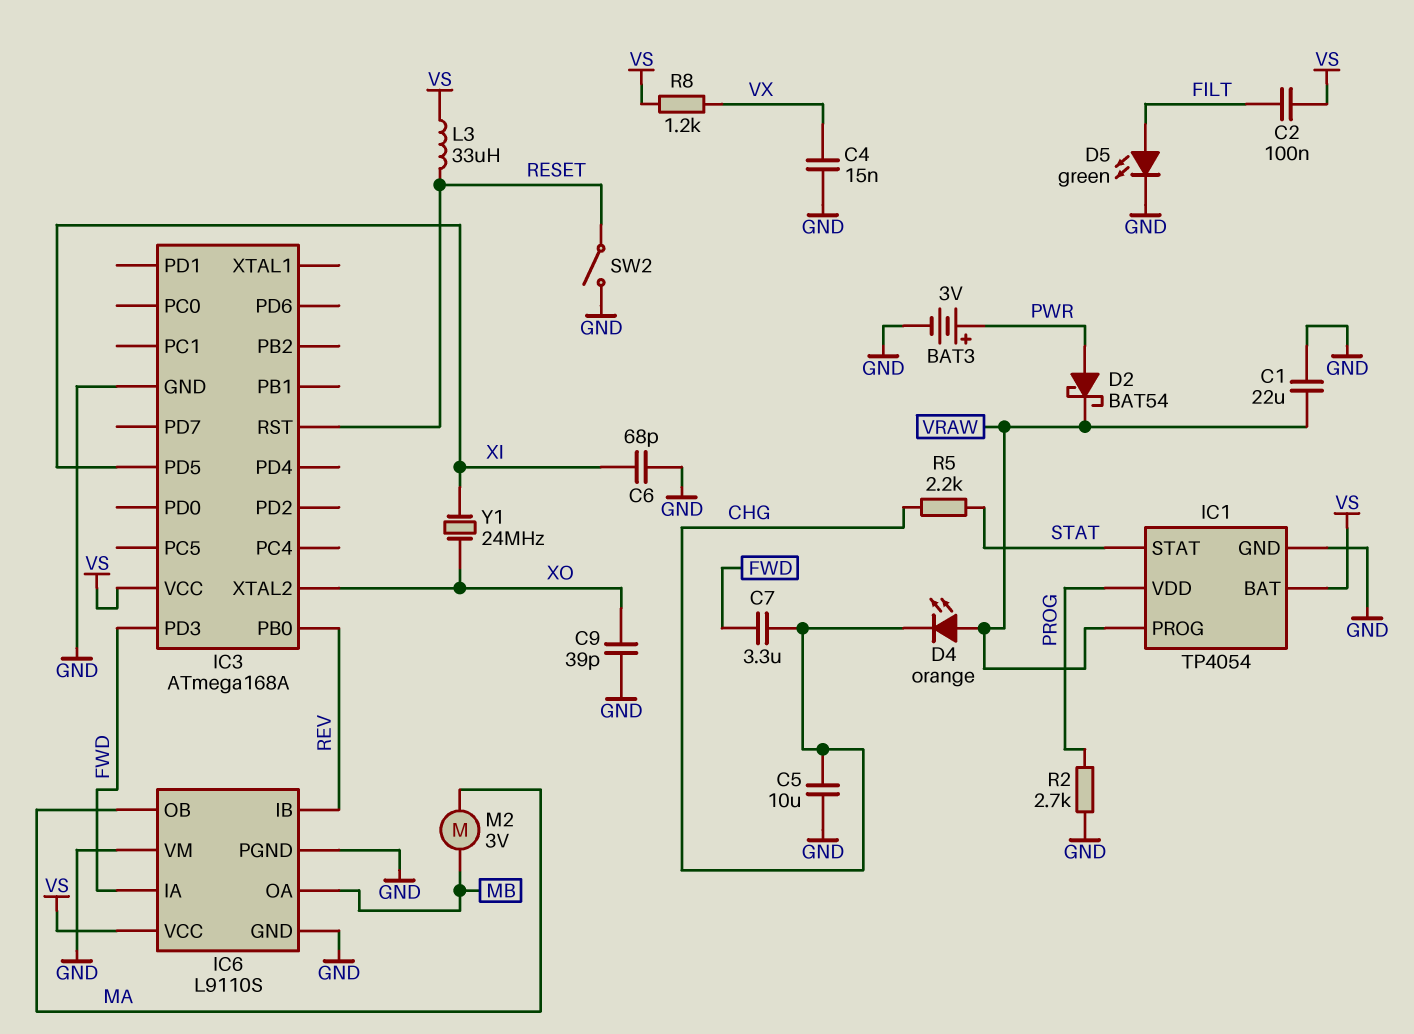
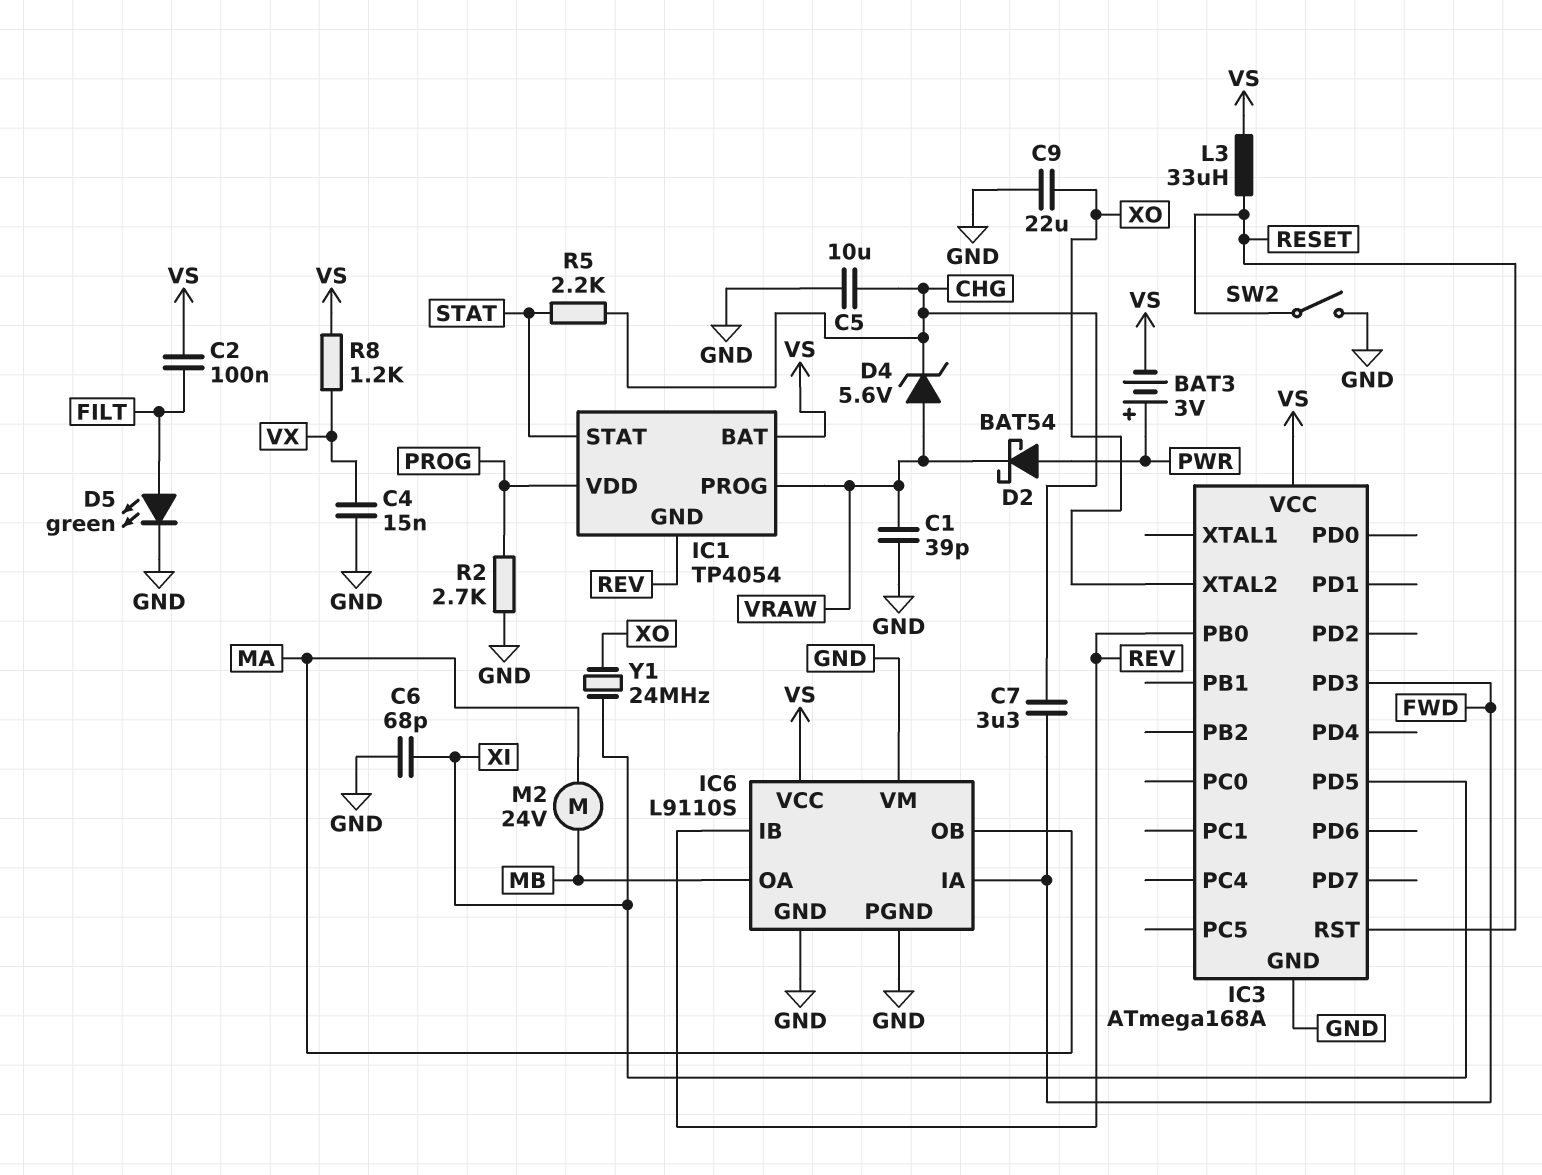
BAT3: 3V (plus PWR, minus GND) -> 3V (plus PWR, minus VS)
C1: 22uF (GND, VRAW) -> 39pF (GND, VRAW)
C9: 39pF (GND, XO) -> 22uF (GND, XO)
D4: LED orange (A VRAW, K CHG) -> zener 5.6V (A VRAW, K CHG)
IC1 pin GND: GND -> REV
M2: motor 3V (MA, MB) -> motor 24V (MA, MB)

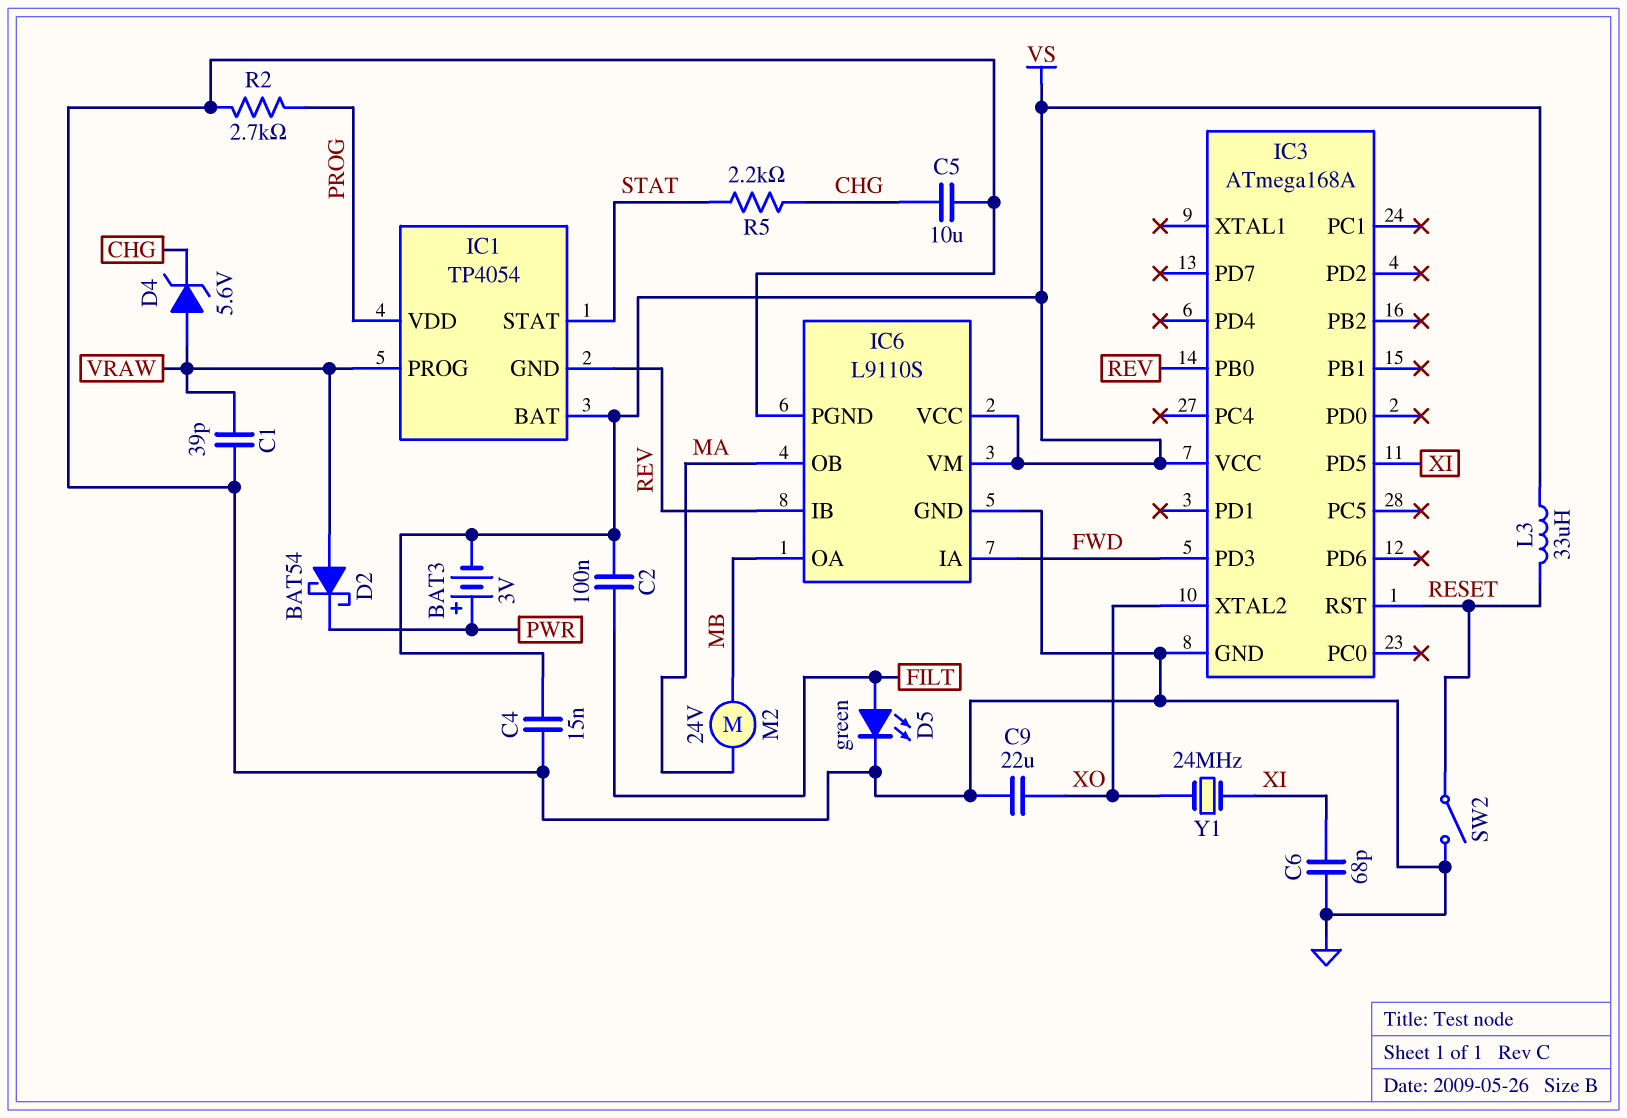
C4: 15nF (GND, VX) -> 15nF (GND, VS)
C7: 3.3uF (CHG, FWD) -> none
D2: schottky BAT54 (A PWR, K VRAW) -> schottky BAT54 (A VRAW, K PWR)
IC6 pin VM: GND -> VS
R8: 1.2k (VS, VX) -> none

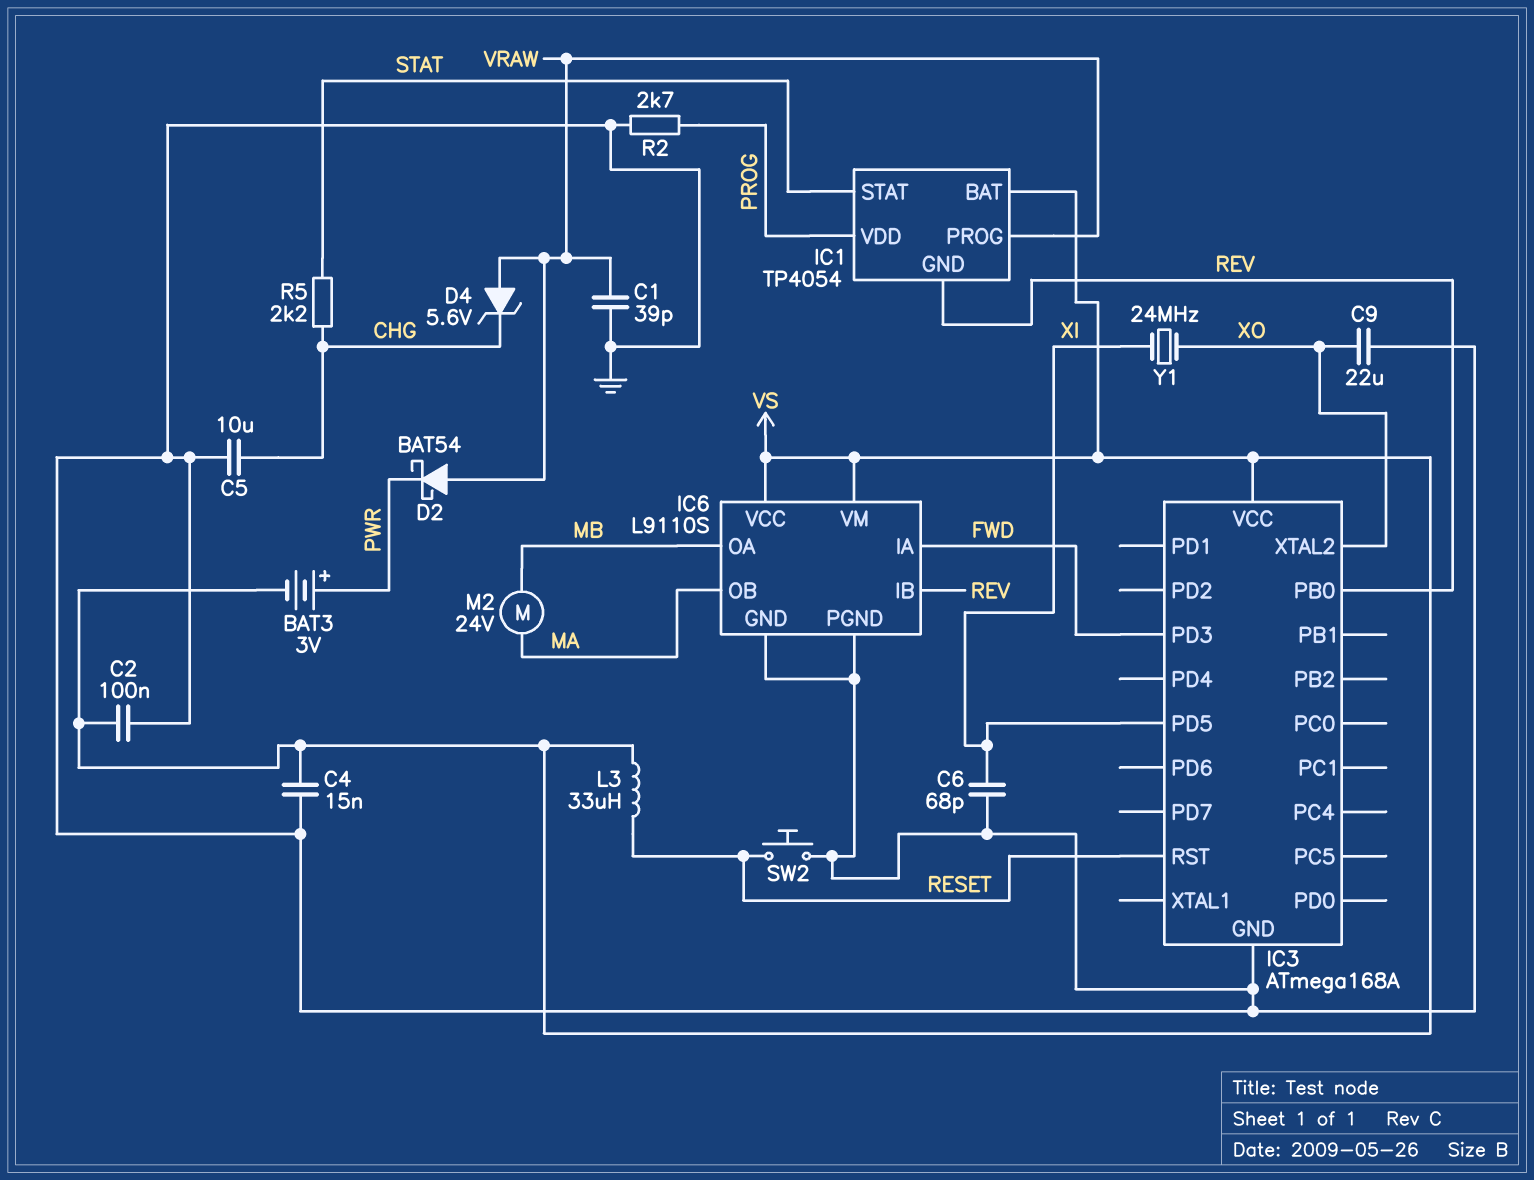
C2: 100nF (FILT, VS) -> 100nF (GND, VS)
D5: LED green (A FILT, K GND) -> none
SW2: switch (GND, RESET) -> button (GND, RESET)

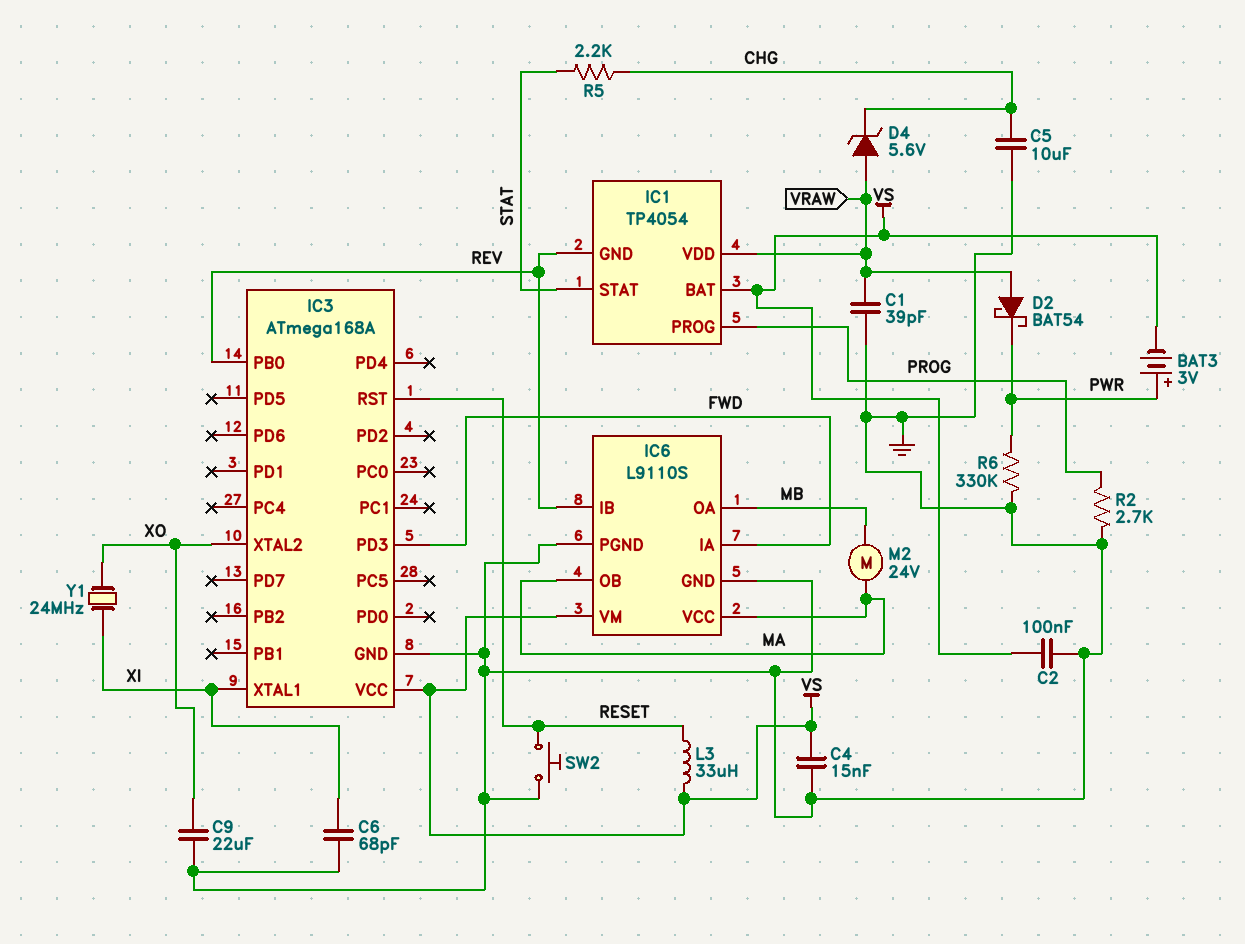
IC1 pin PROG: VRAW -> PROG
IC1 pin VDD: PROG -> VRAW
IC3 pin PD5: XI -> none
IC3 pin XTAL1: none -> XI
IC6 pin VCC: VS -> MA
R6: none -> 330k (GND, PWR)

